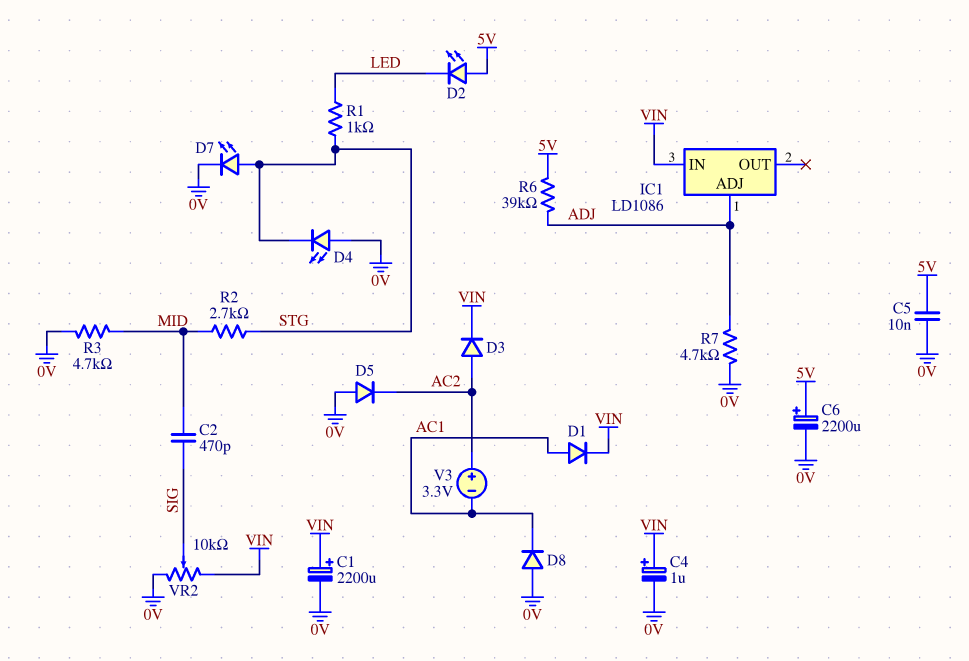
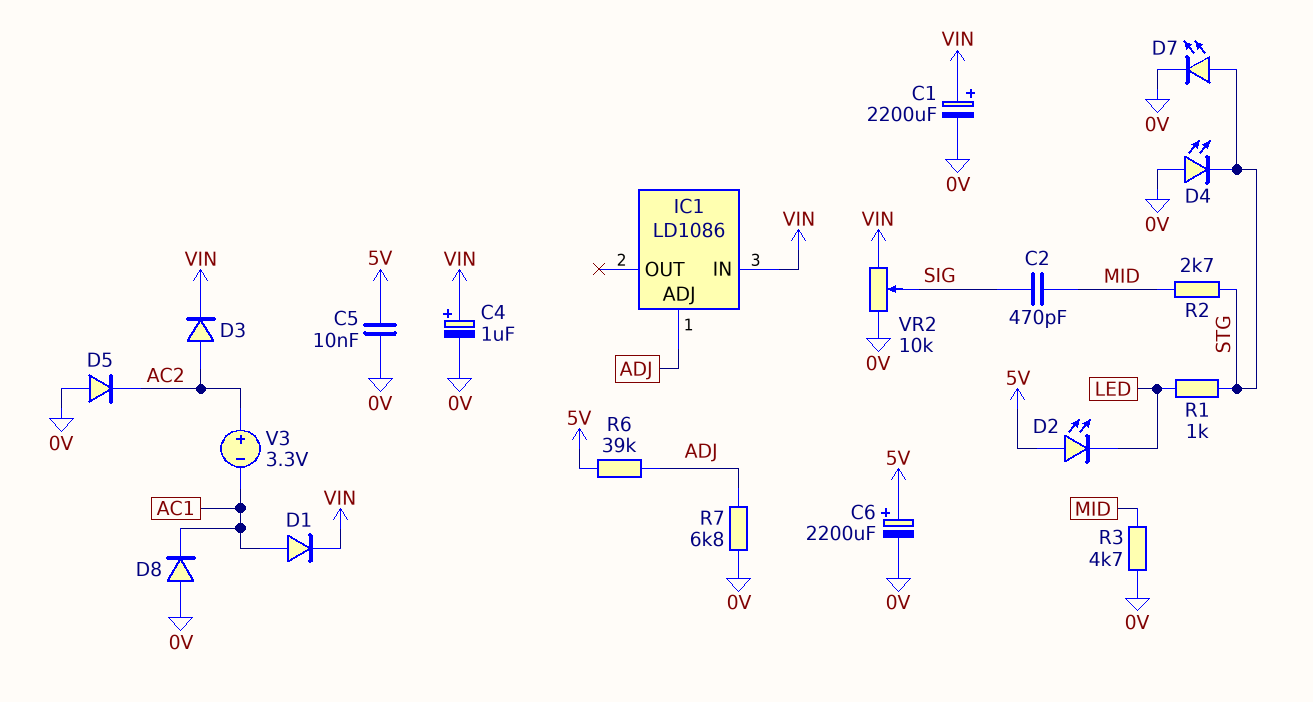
R7: 4.7k (0V, ADJ) -> 6.8k (0V, ADJ)

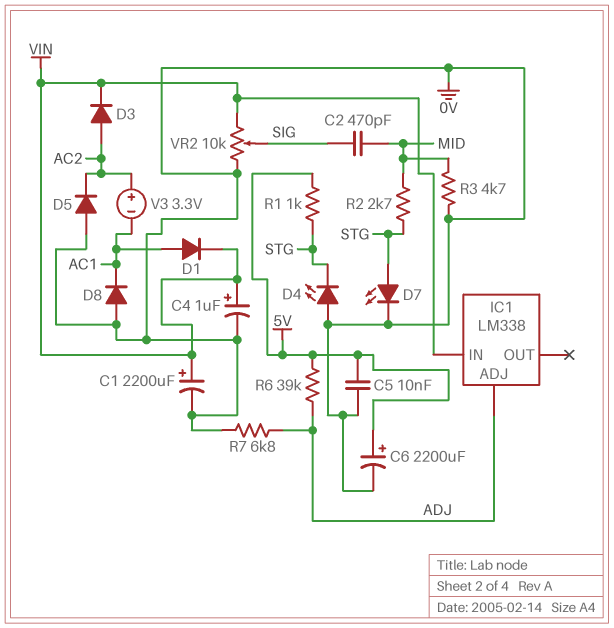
D2: LED (A 5V, K LED) -> none
IC1: LD1086 -> LM338
R1: 1k (LED, STG) -> 1k (5V, STG)

